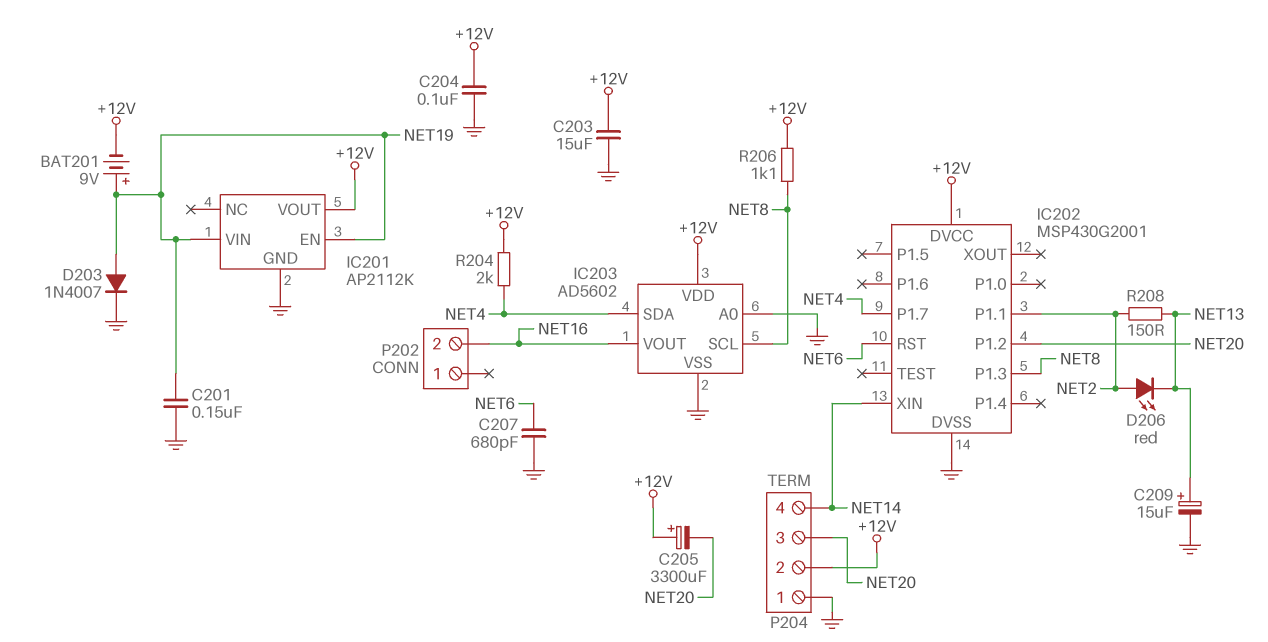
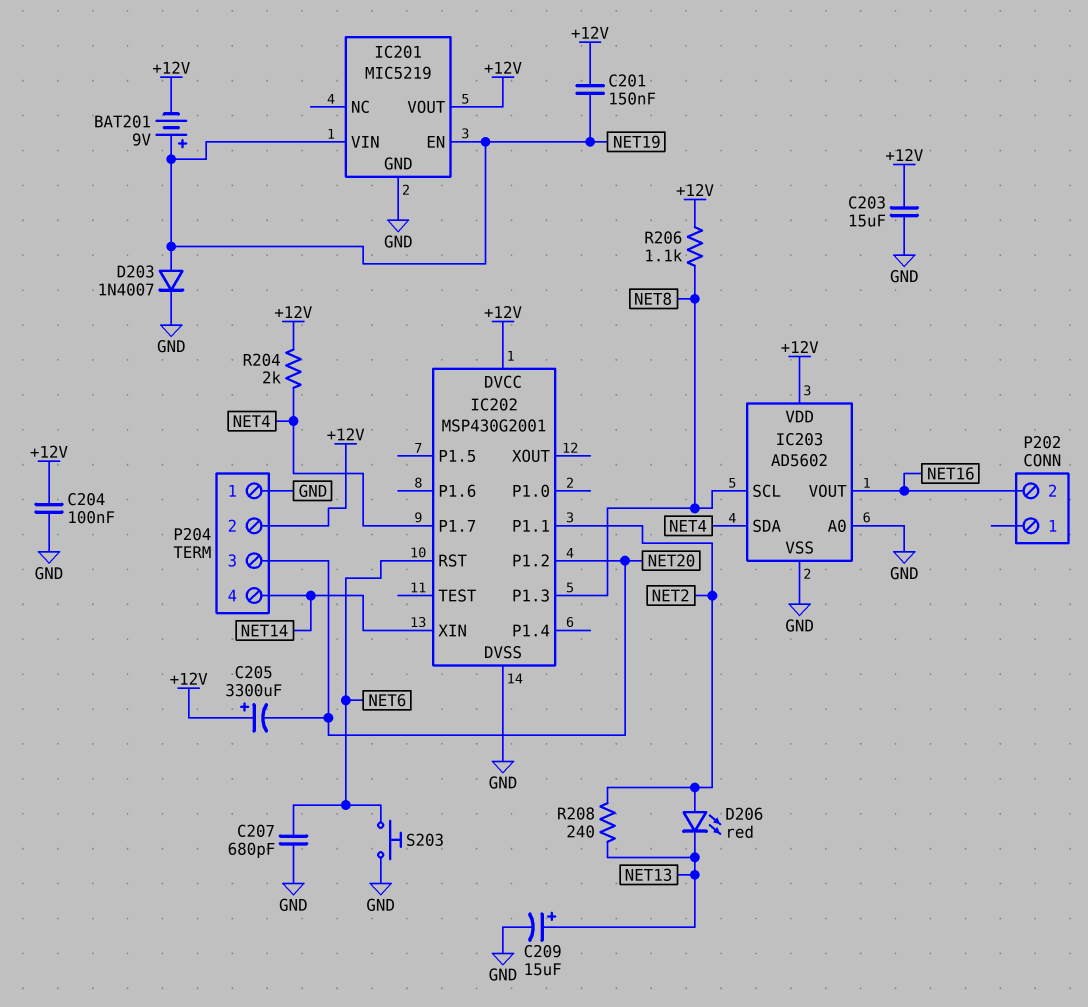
C201: 150nF (GND, NET19) -> 150nF (+12V, NET19)
IC201: AP2112K -> MIC5219
R208: 150 (NET2, NET13) -> 240 (NET2, NET13)
S203: none -> button (GND, NET6)

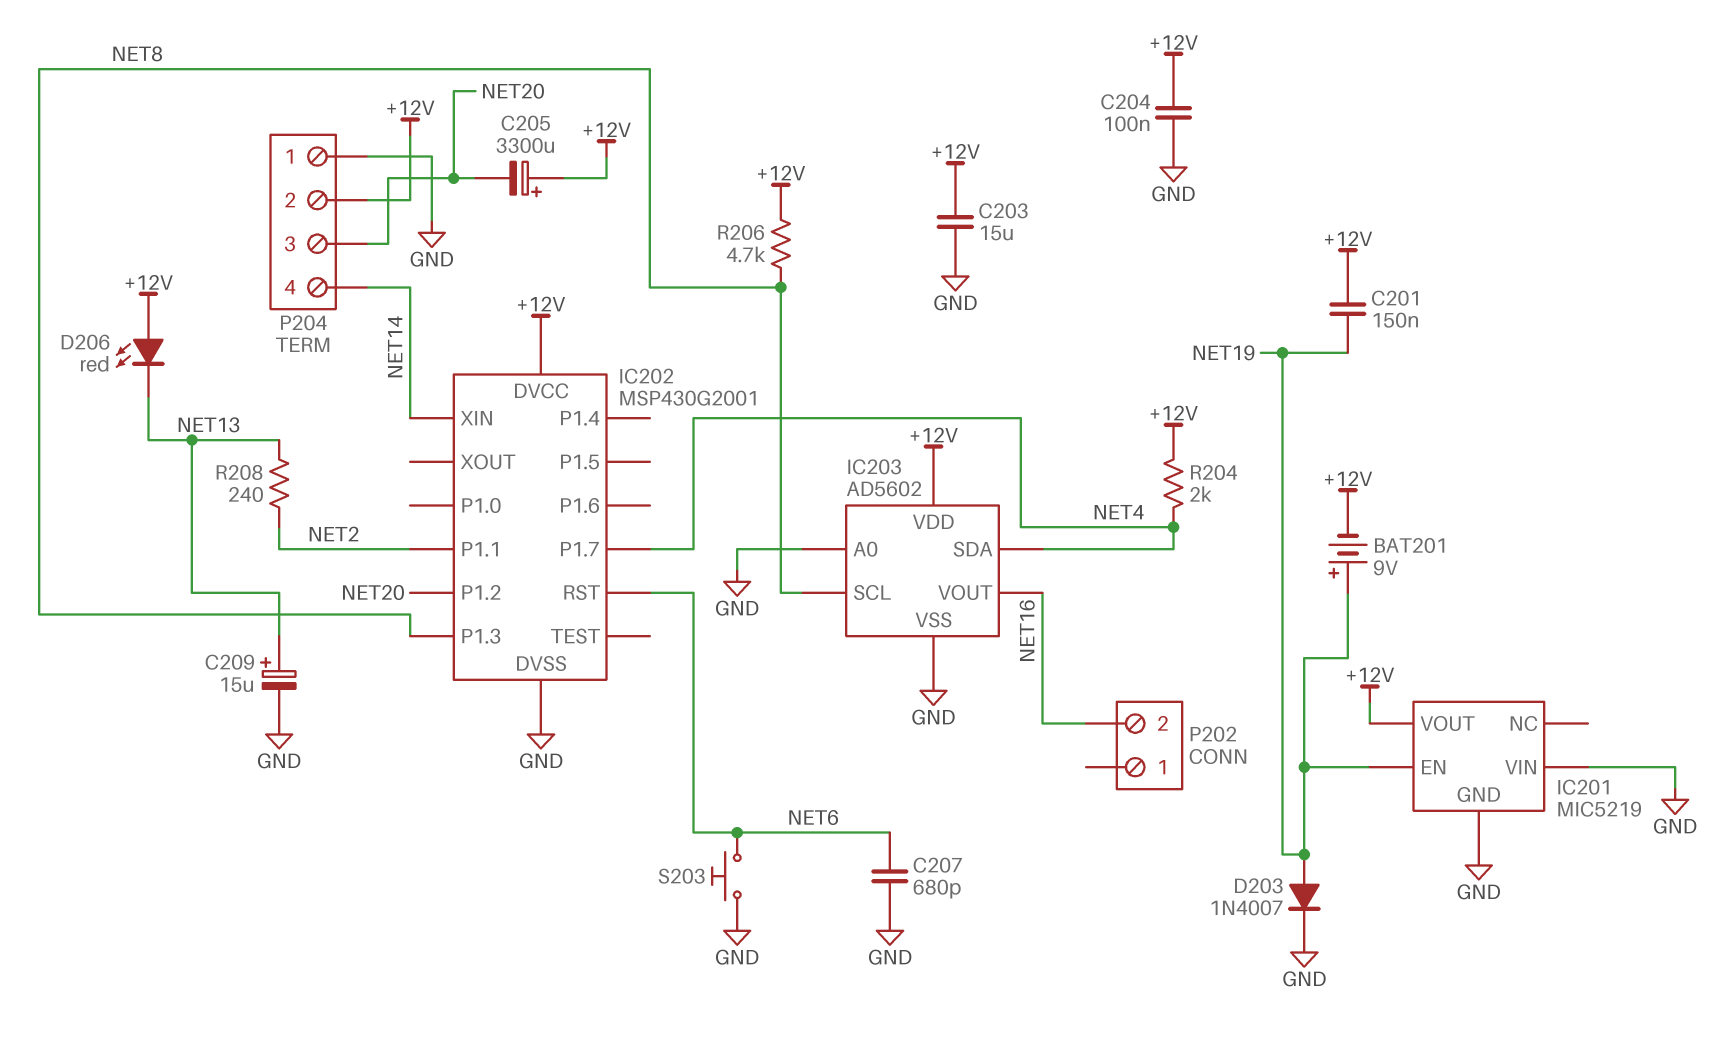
D206: LED red (A NET2, K NET13) -> LED red (A +12V, K NET13)
IC201 pin VIN: NET19 -> GND
R206: 1.1k (+12V, NET8) -> 4.7k (+12V, NET8)

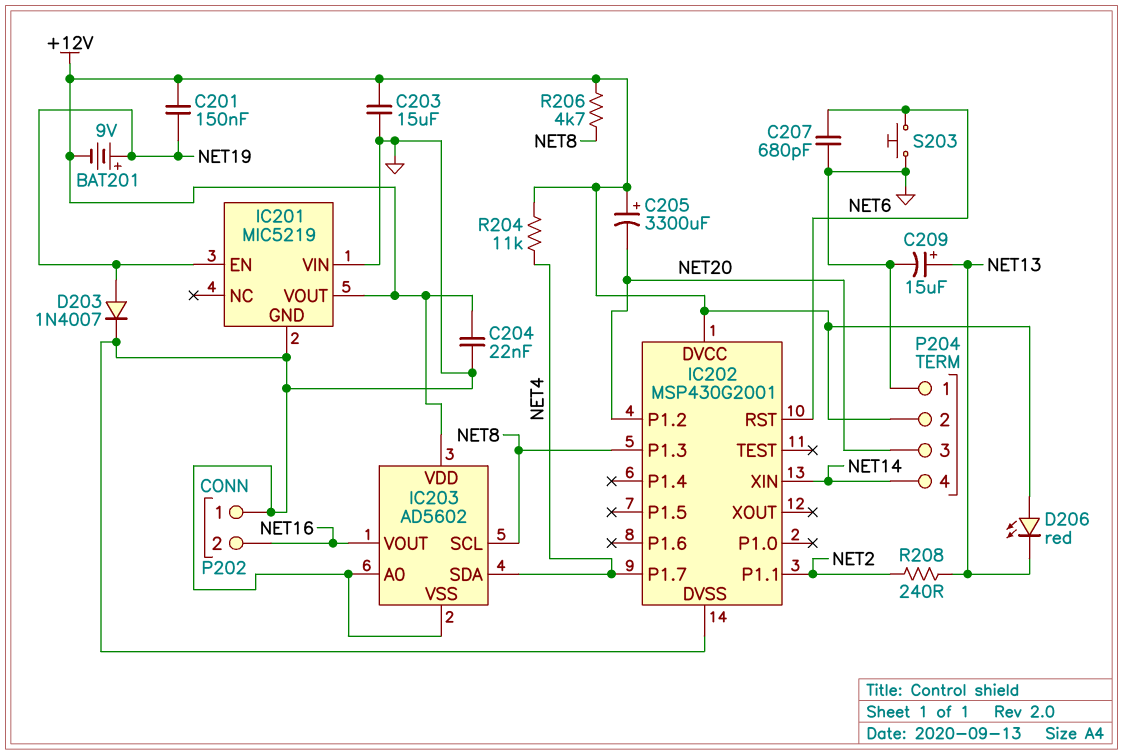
C204: 100nF (+12V, GND) -> 22nF (+12V, GND)
P202 pin 1: none -> GND
R204: 2k (+12V, NET4) -> 11k (+12V, NET4)

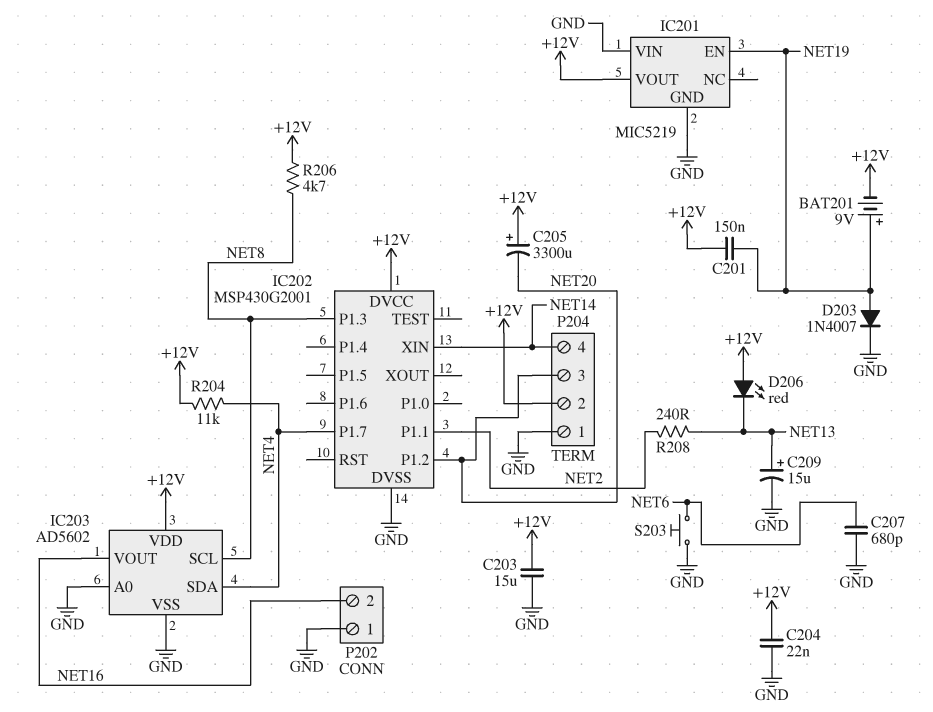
IC202 pin RST: NET6 -> none

